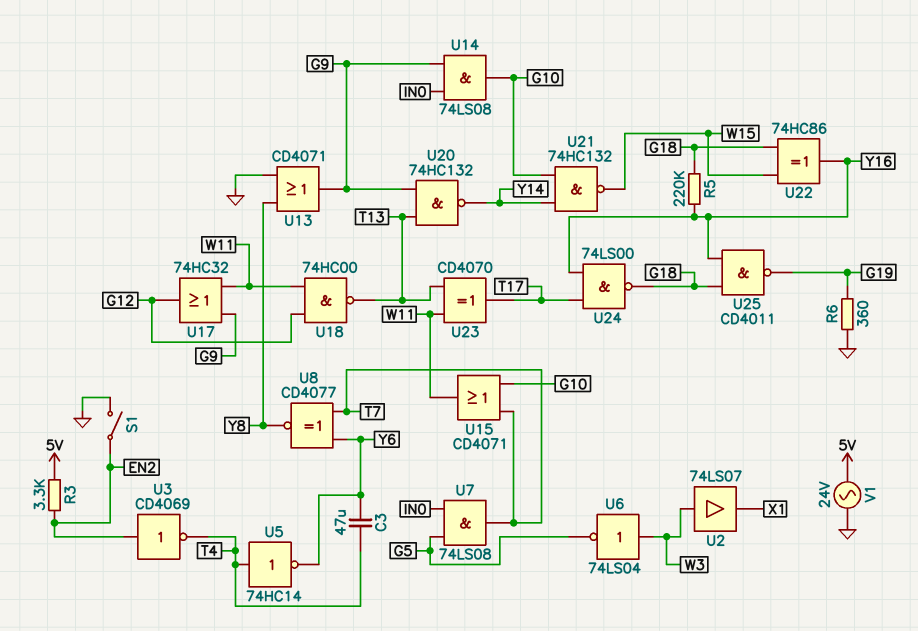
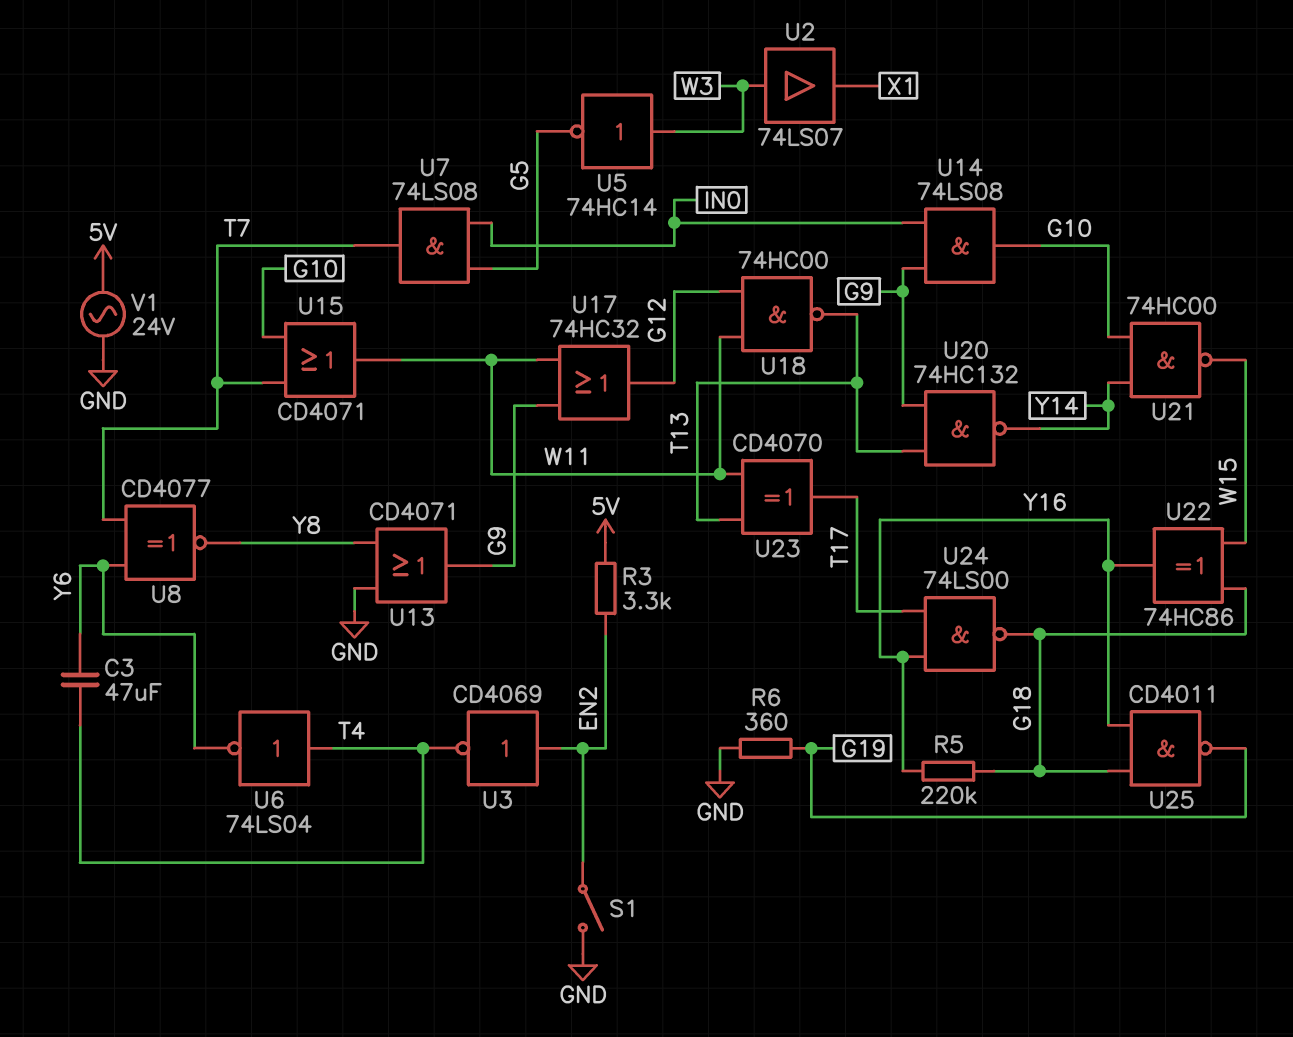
U5: NOT 74HC14 (in T4, out Y6) -> NOT 74HC14 (in W3, out G5)
U6: NOT 74LS04 (in W3, out G5) -> NOT 74LS04 (in T4, out Y6)
U21: NAND 74HC132 (in G10, in Y14, out W15) -> NAND 74HC00 (in G10, in Y14, out W15)

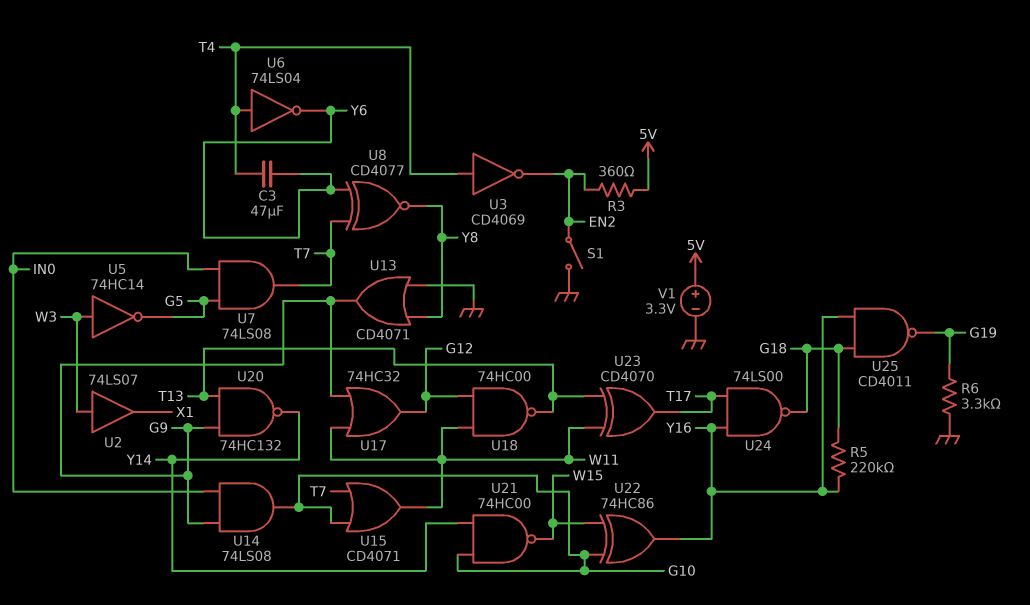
R3: 3.3k (5V, EN2) -> 360 (5V, EN2)
R6: 360 (G19, GND) -> 3.3k (G19, GND)
U3: NOT CD4069 (in EN2, out T4) -> NOT CD4069 (in T4, out EN2)
U22: XOR 74HC86 (in G18, in W15, out Y16) -> XOR 74HC86 (in G10, in W15, out Y16)
V1: AC 24V (5V, GND) -> 3.3V (plus 5V, minus GND)

